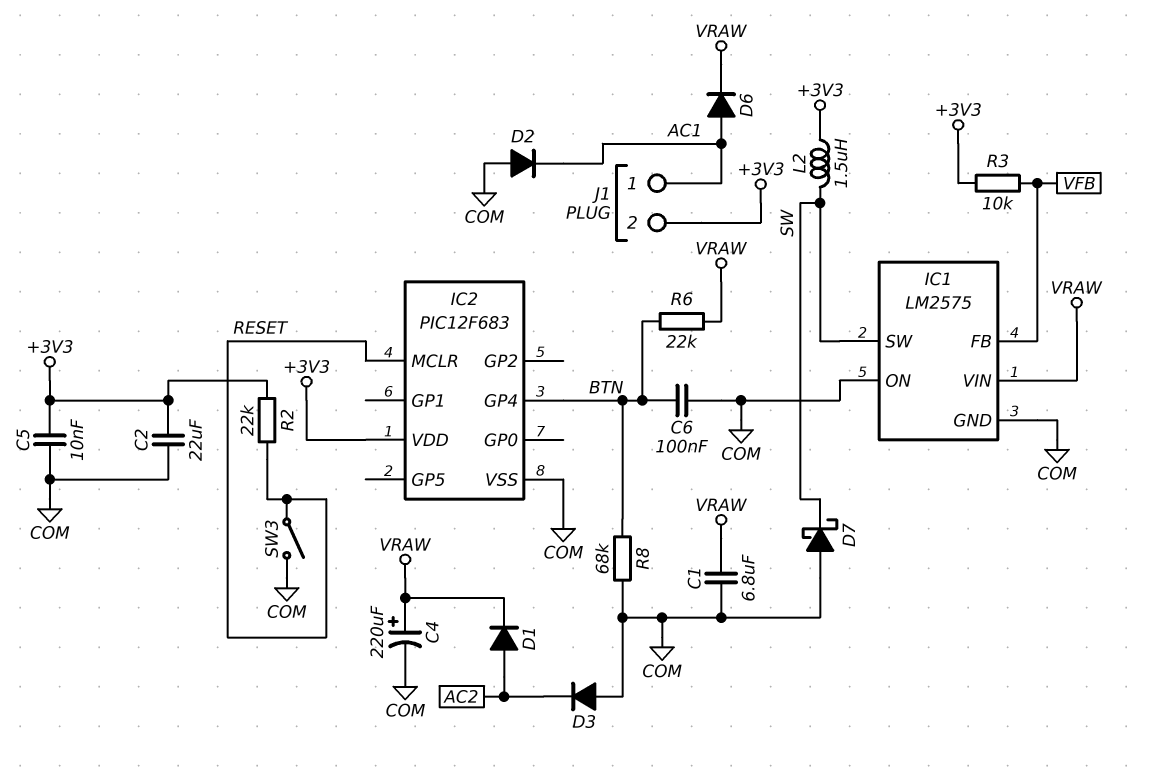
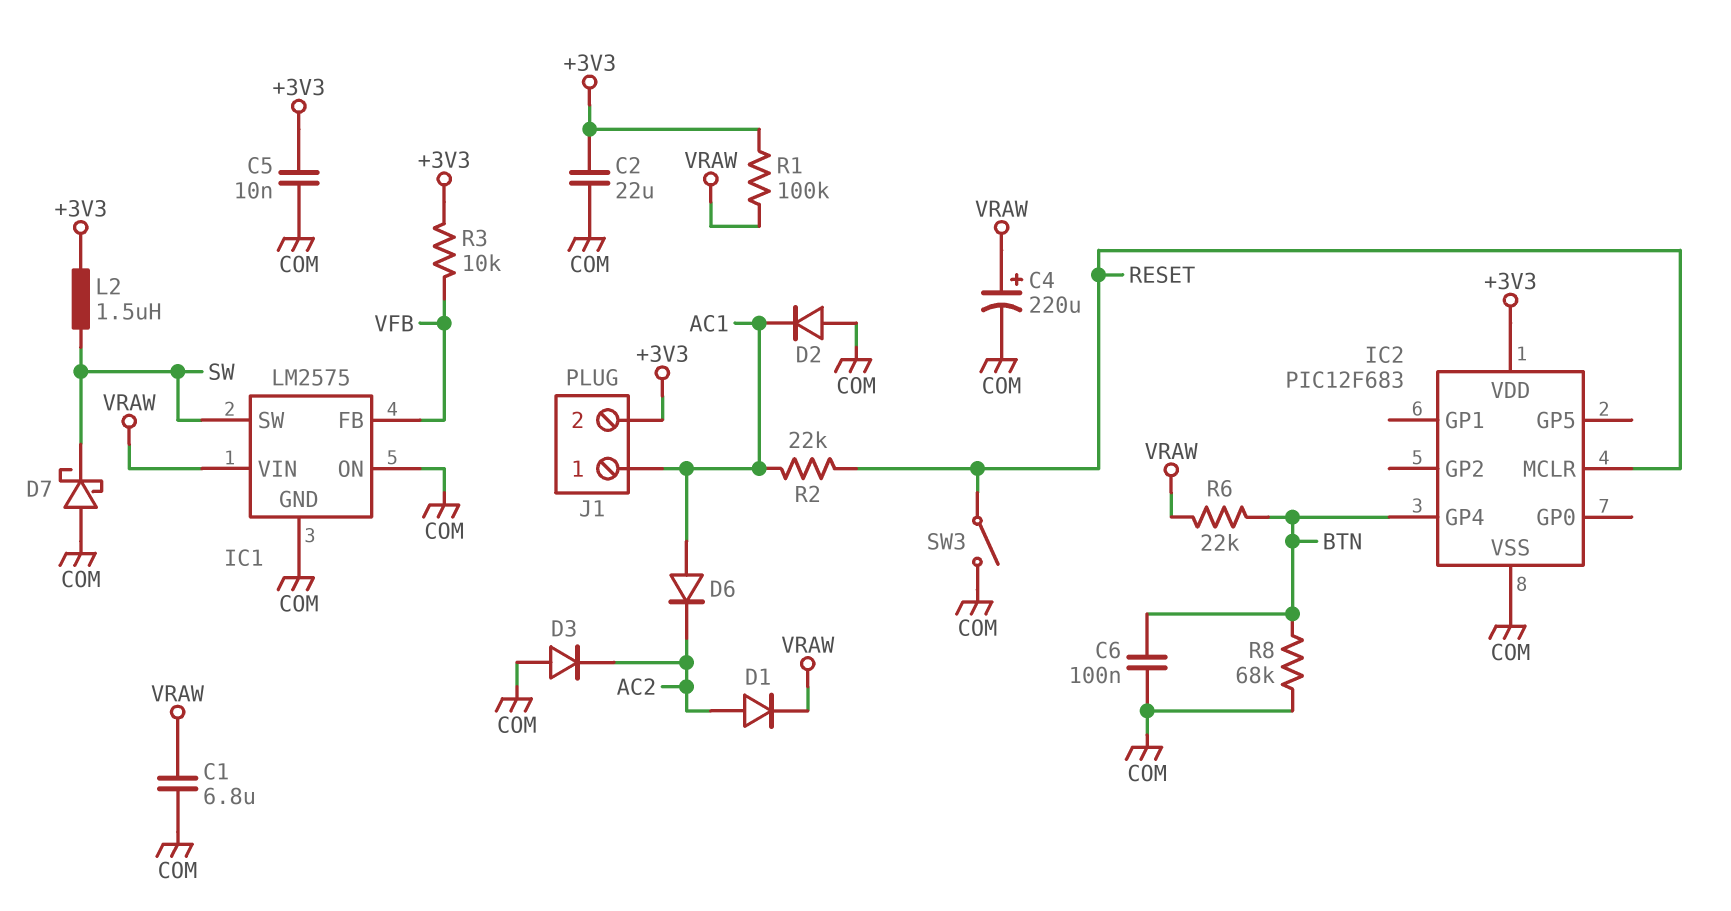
D6: diode (A AC1, K VRAW) -> diode (A AC1, K AC2)
R1: none -> 100k (+3V3, VRAW)
R2: 22k (+3V3, RESET) -> 22k (AC1, RESET)

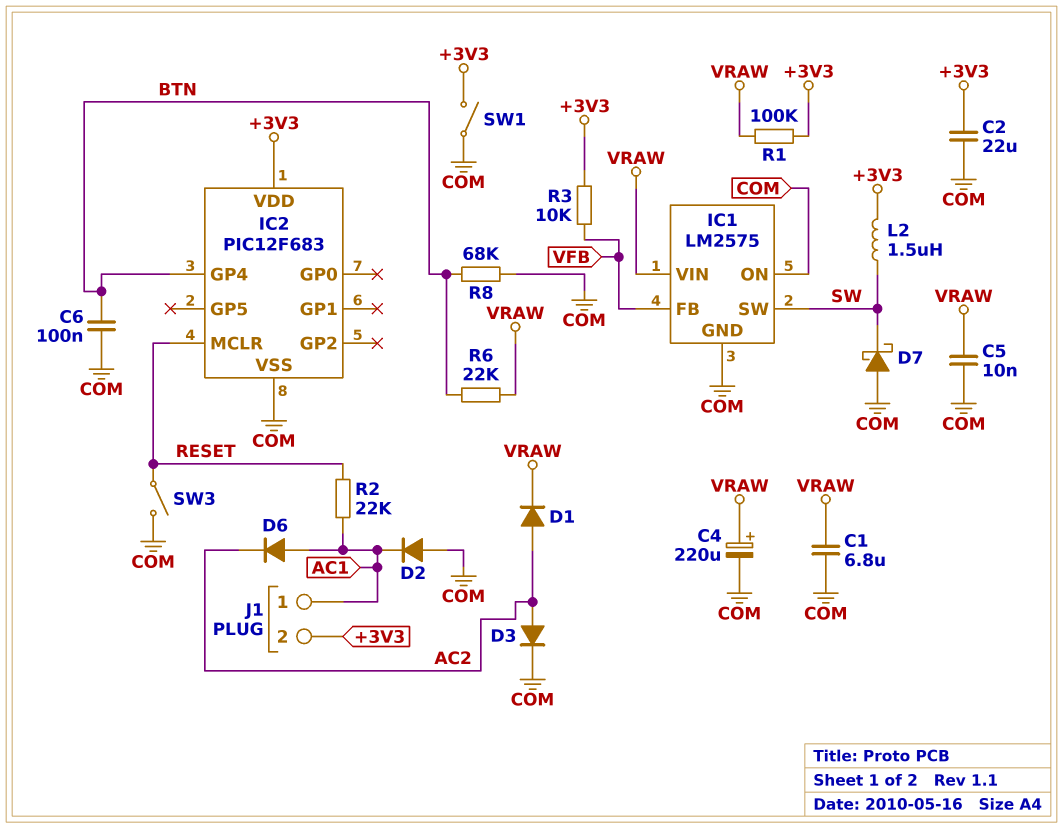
C5: 10nF (+3V3, COM) -> 10nF (COM, VRAW)
D3: diode (A COM, K AC2) -> diode (A AC2, K COM)
SW1: none -> switch (+3V3, COM)

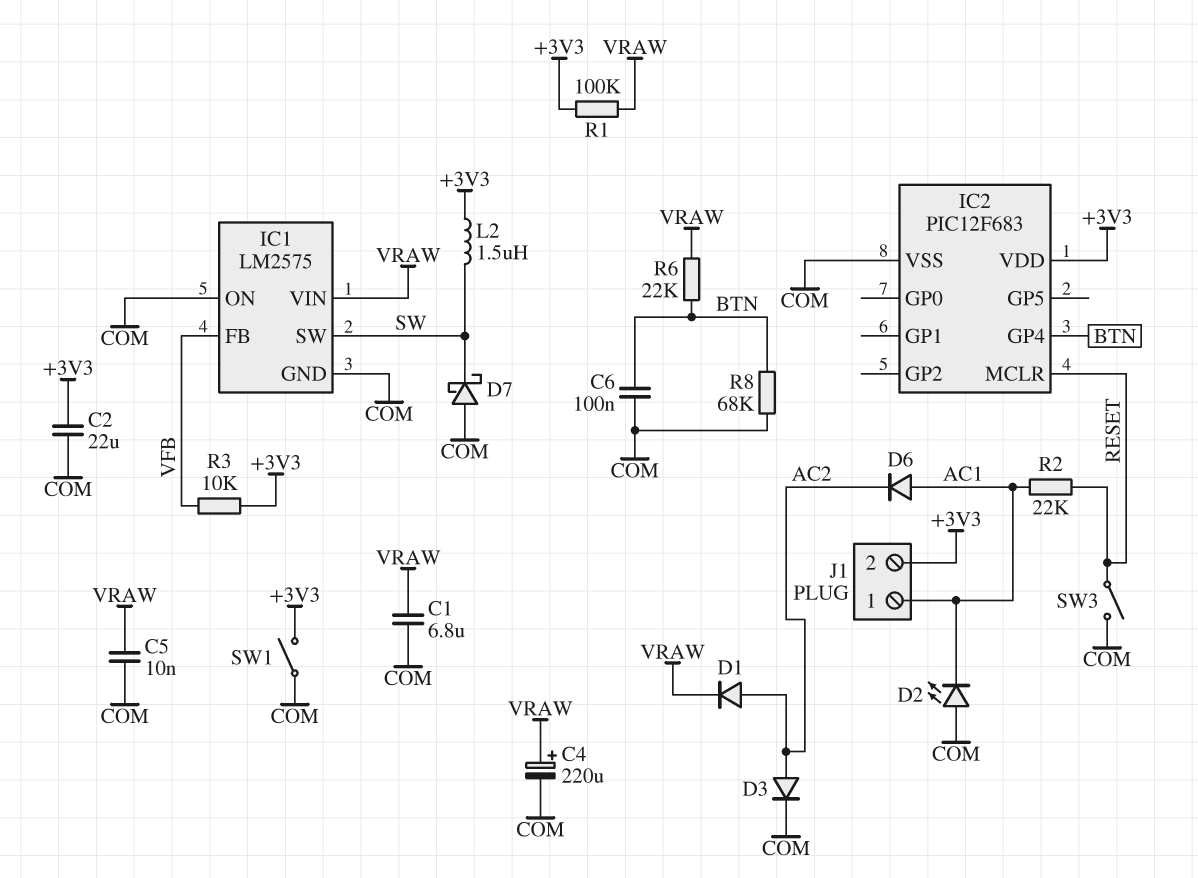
D2: diode (A COM, K AC1) -> LED (A COM, K AC1)

